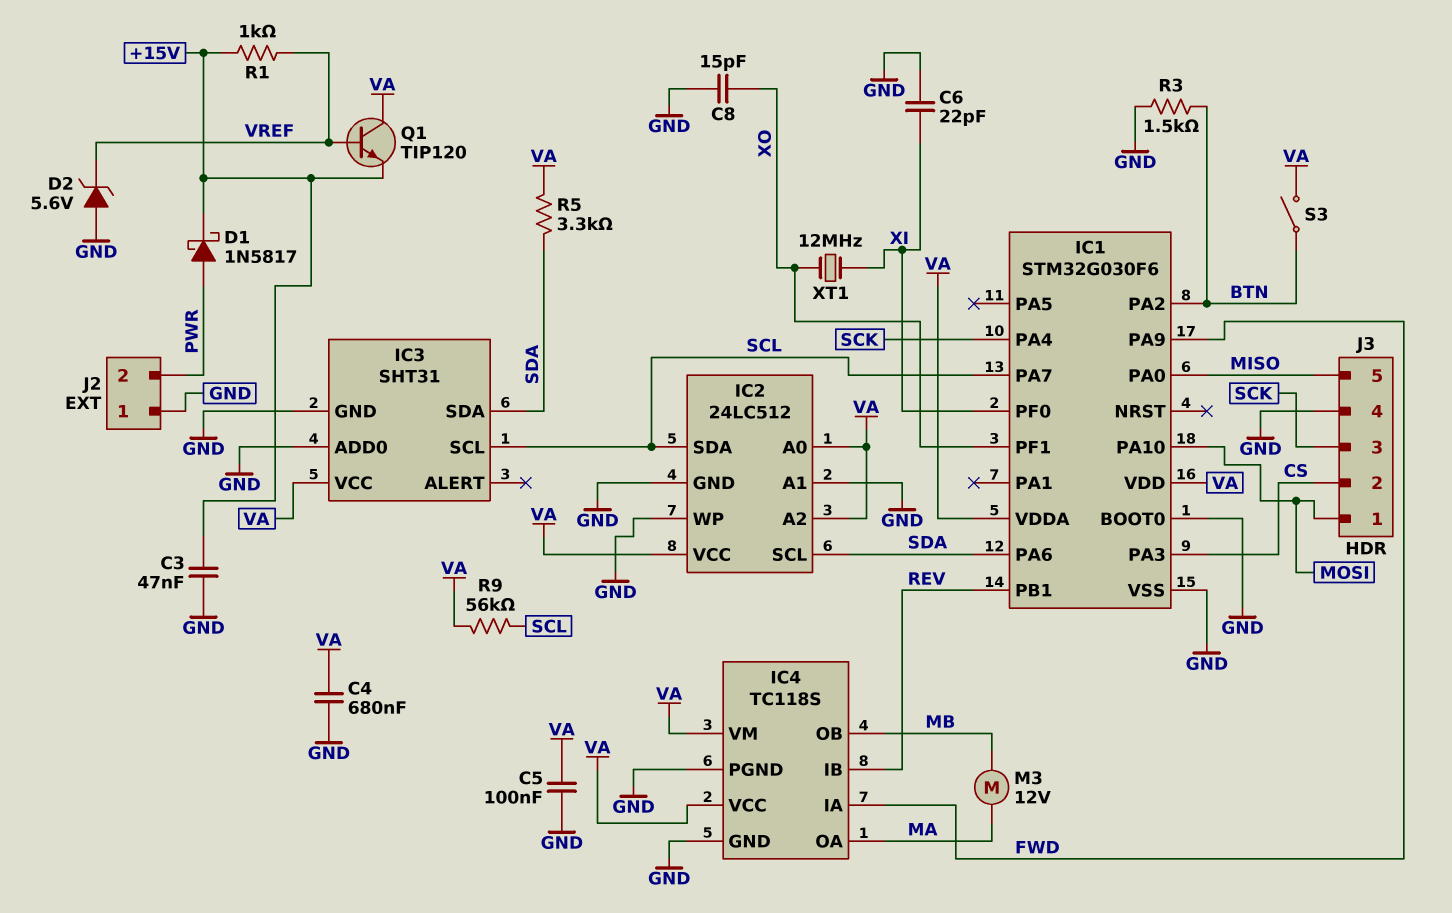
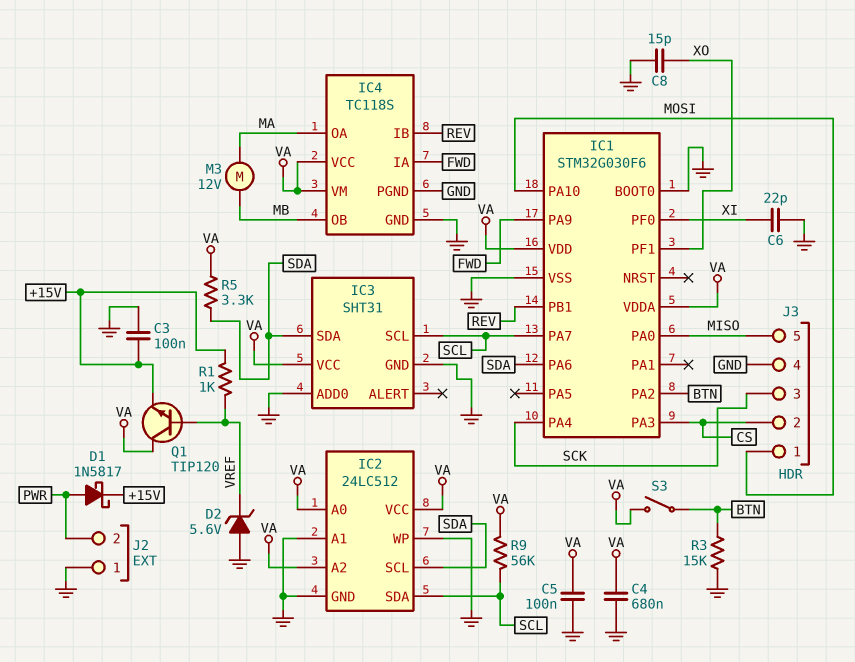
C3: 47nF (+15V, GND) -> 100nF (+15V, GND)
R3: 1.5k (BTN, GND) -> 15k (BTN, GND)
XT1: 12MHz (XI, XO) -> none

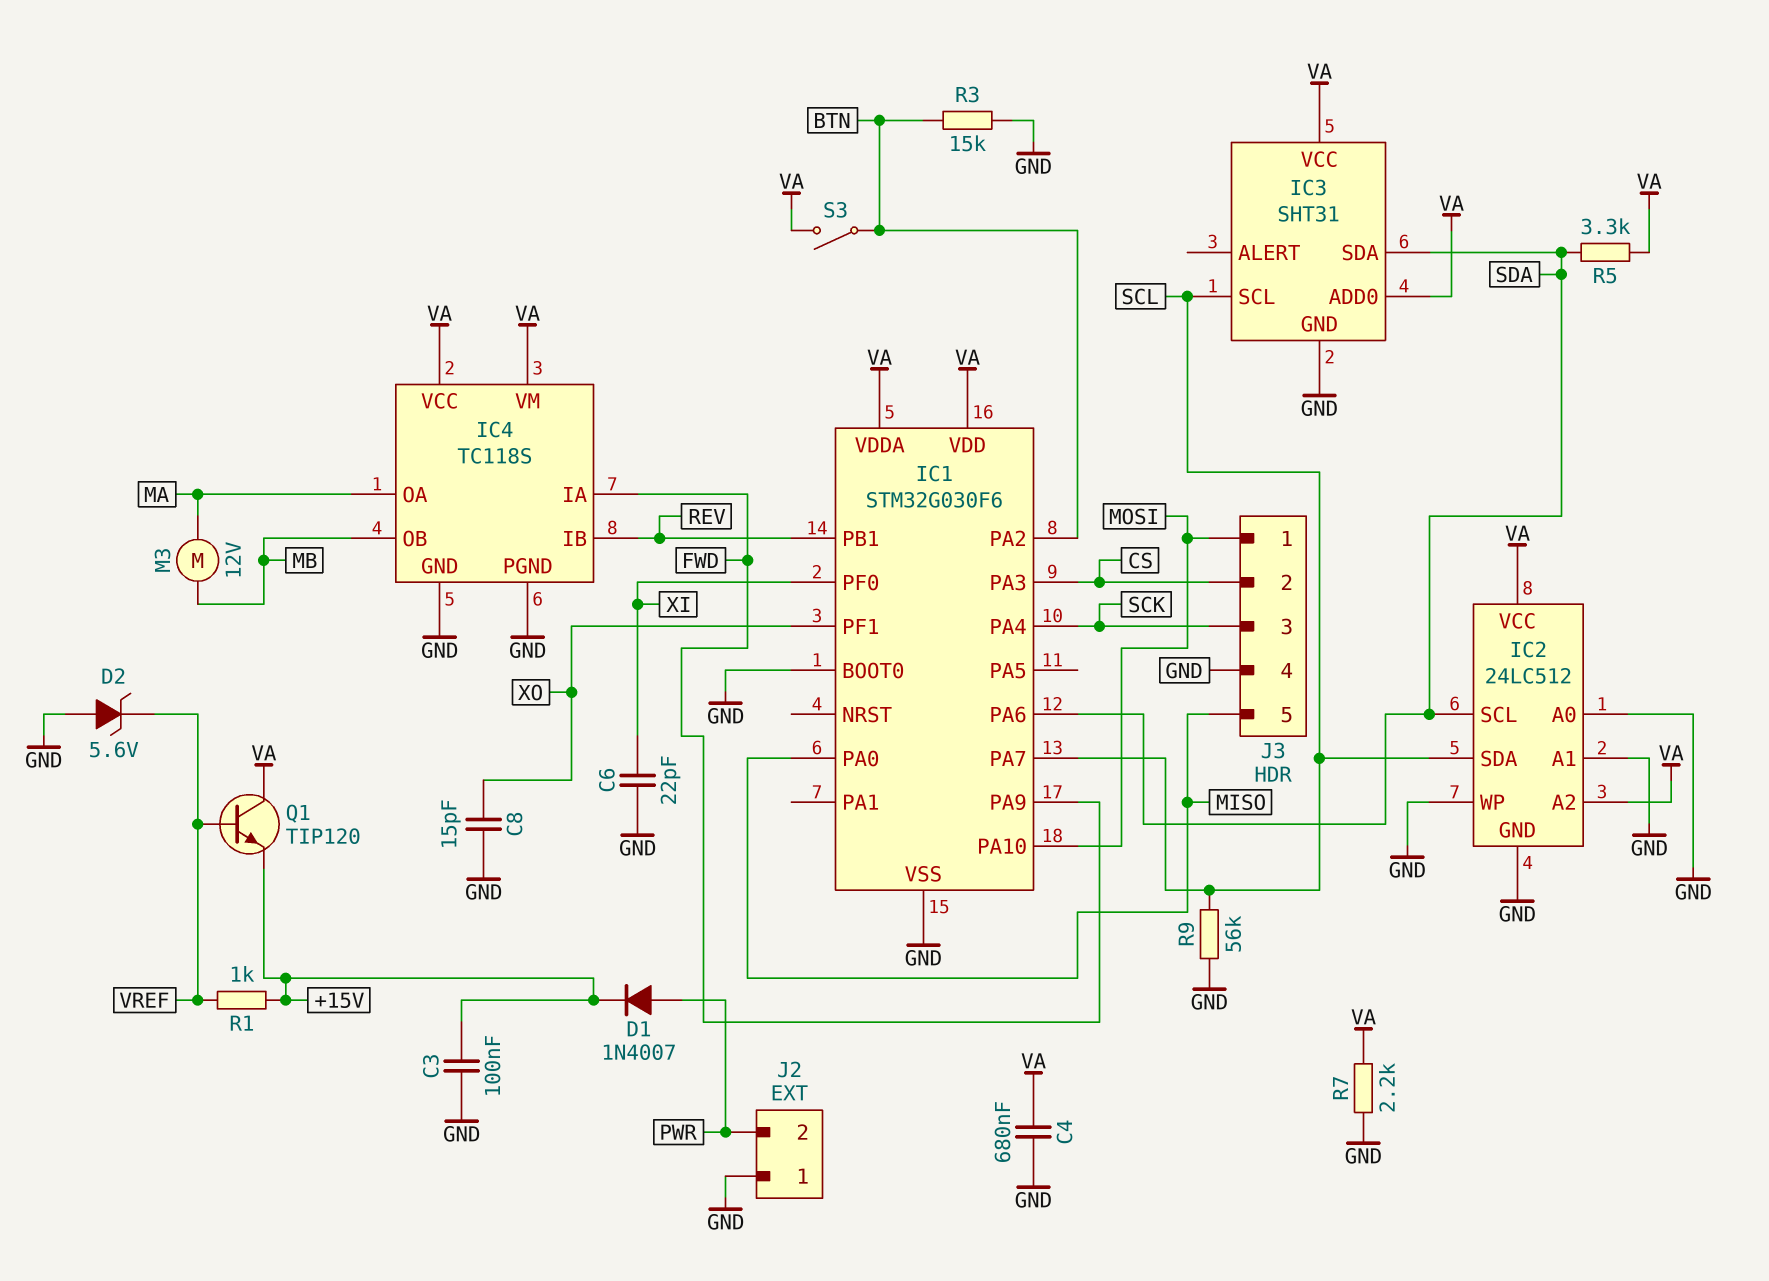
C5: 100nF (GND, VA) -> none
D1: schottky 1N5817 (A PWR, K +15V) -> diode 1N4007 (A PWR, K +15V)
IC2 pin A0: VA -> GND
IC3 pin ADD0: GND -> VA
R7: none -> 2.2k (GND, VA)
R9: 56k (SCL, VA) -> 56k (GND, SCL)

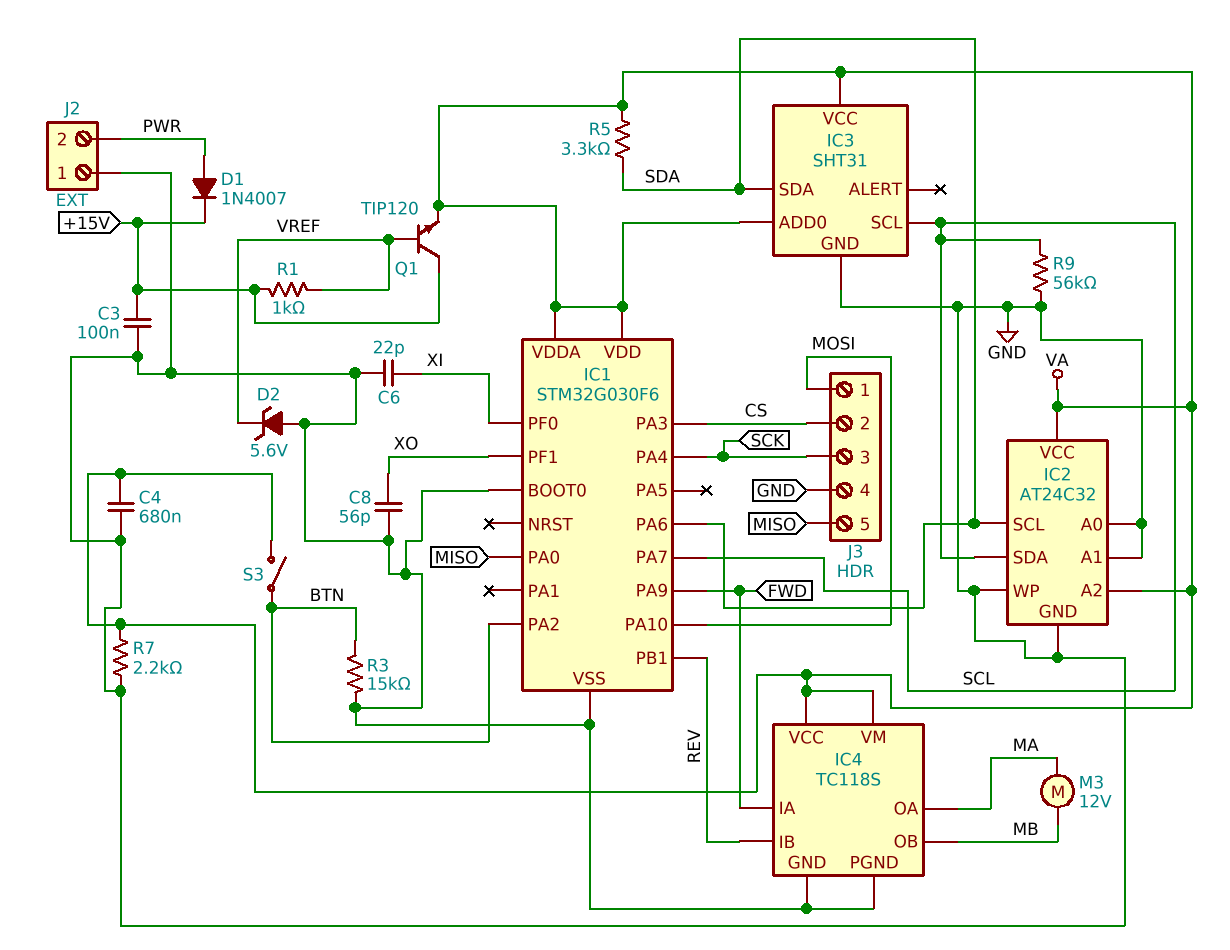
C8: 15pF (GND, XO) -> 56pF (GND, XO)
IC2: 24LC512 -> AT24C32
Q1: NPN TIP120 (B VREF, C VA, E +15V) -> NPN TIP120 (B VREF, C +15V, E VA)

